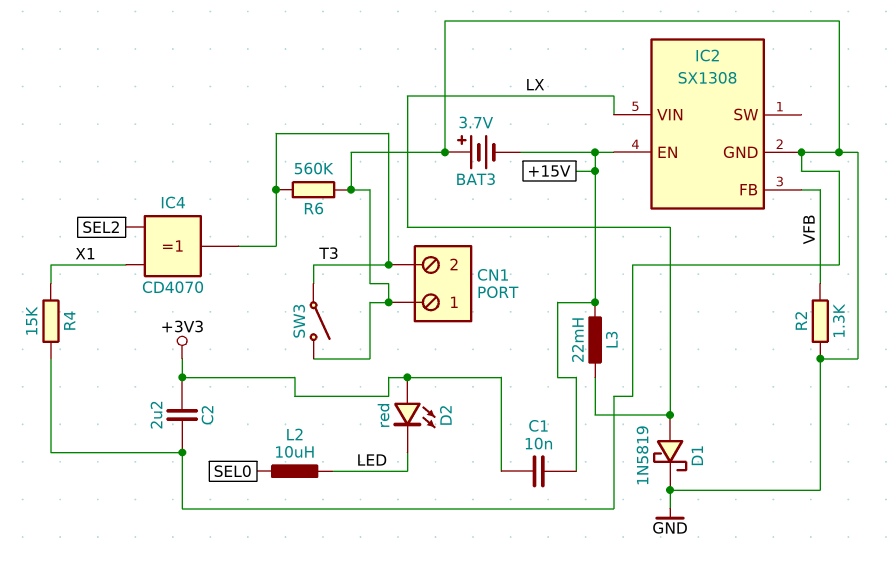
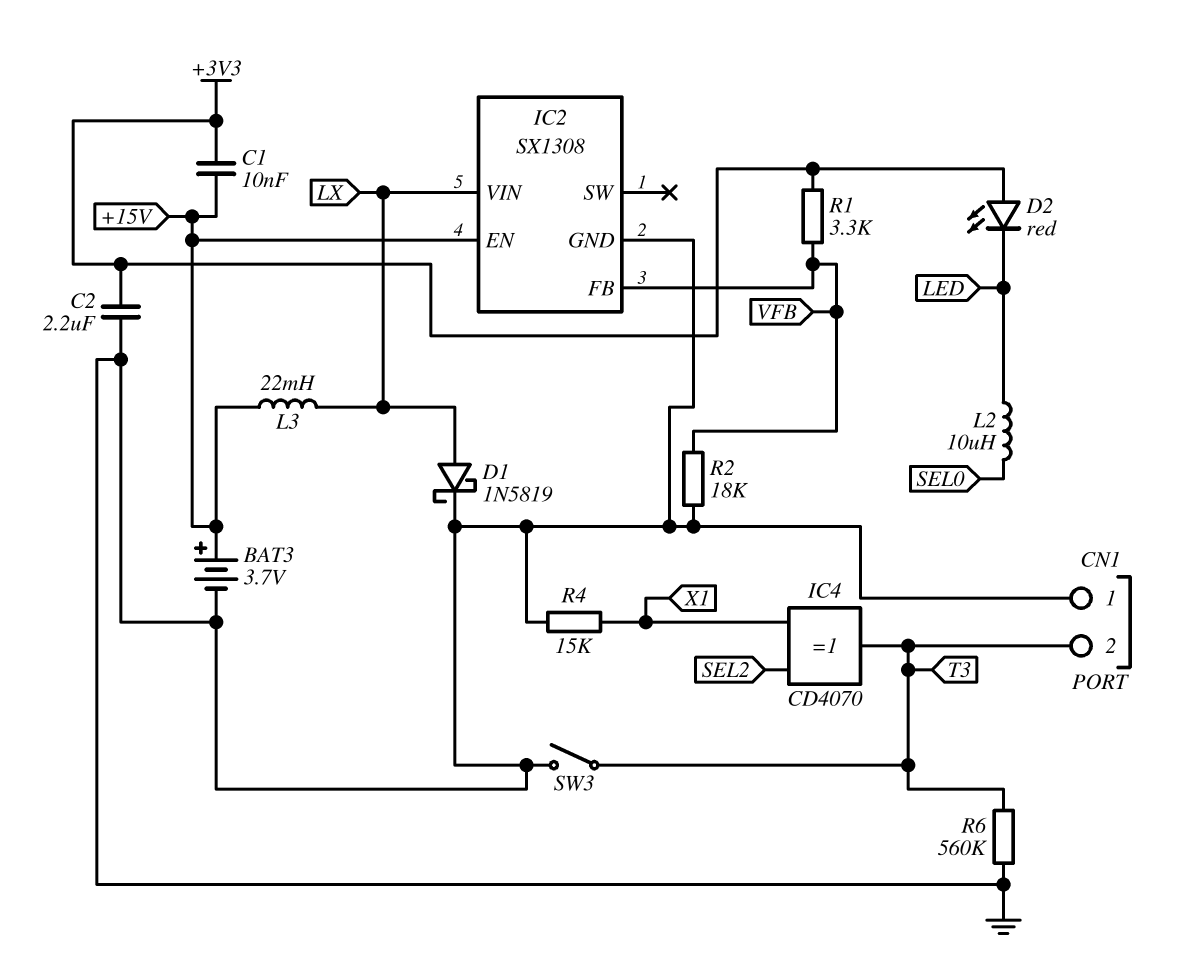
BAT3: 3.7V (plus GND, minus +15V) -> 3.7V (plus +15V, minus GND)
R1: none -> 3.3k (+3V3, VFB)
R2: 1.3k (GND, VFB) -> 18k (GND, VFB)

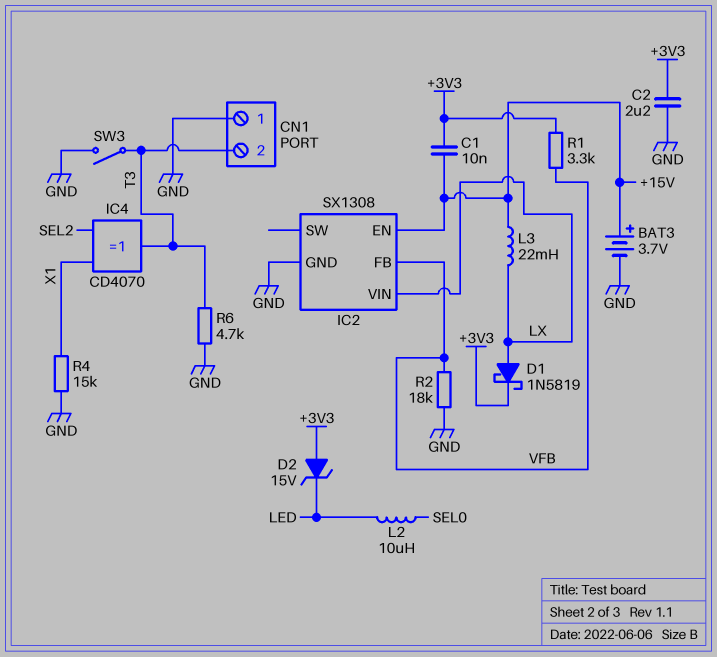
D1: schottky 1N5819 (A LX, K GND) -> schottky 1N5819 (A LX, K +3V3)
D2: LED red (A +3V3, K LED) -> zener 15V (A +3V3, K LED)
R6: 560k (GND, T3) -> 4.7k (GND, T3)

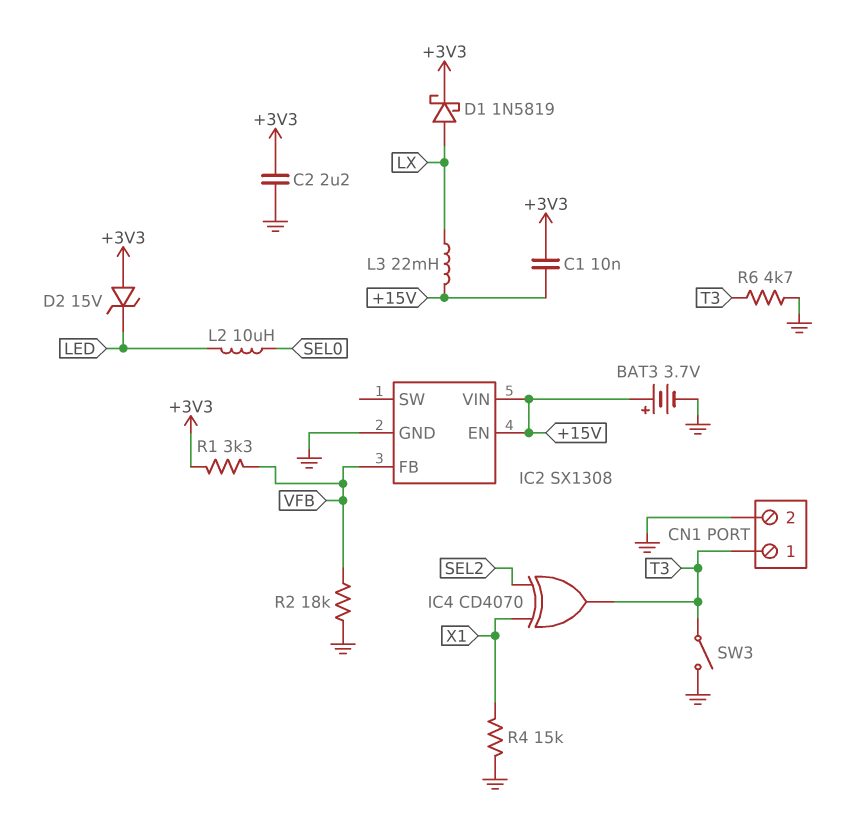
CN1 pin 1: GND -> T3
CN1 pin 2: T3 -> GND
IC2 pin VIN: LX -> +15V

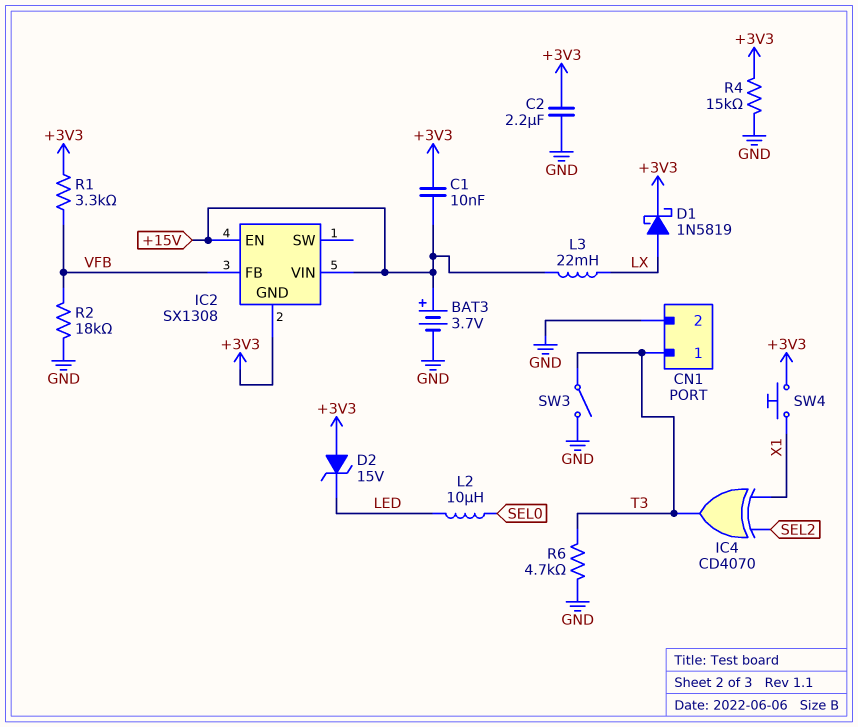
IC2 pin GND: GND -> +3V3
R4: 15k (GND, X1) -> 15k (+3V3, GND)
SW4: none -> button (+3V3, X1)

